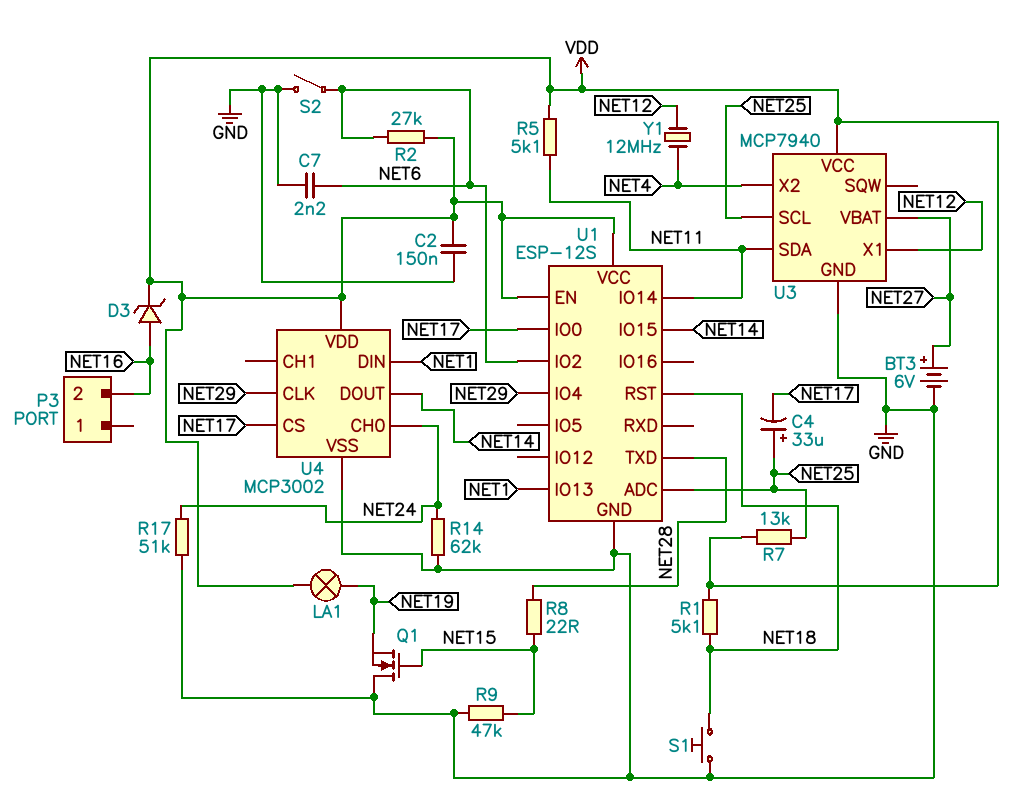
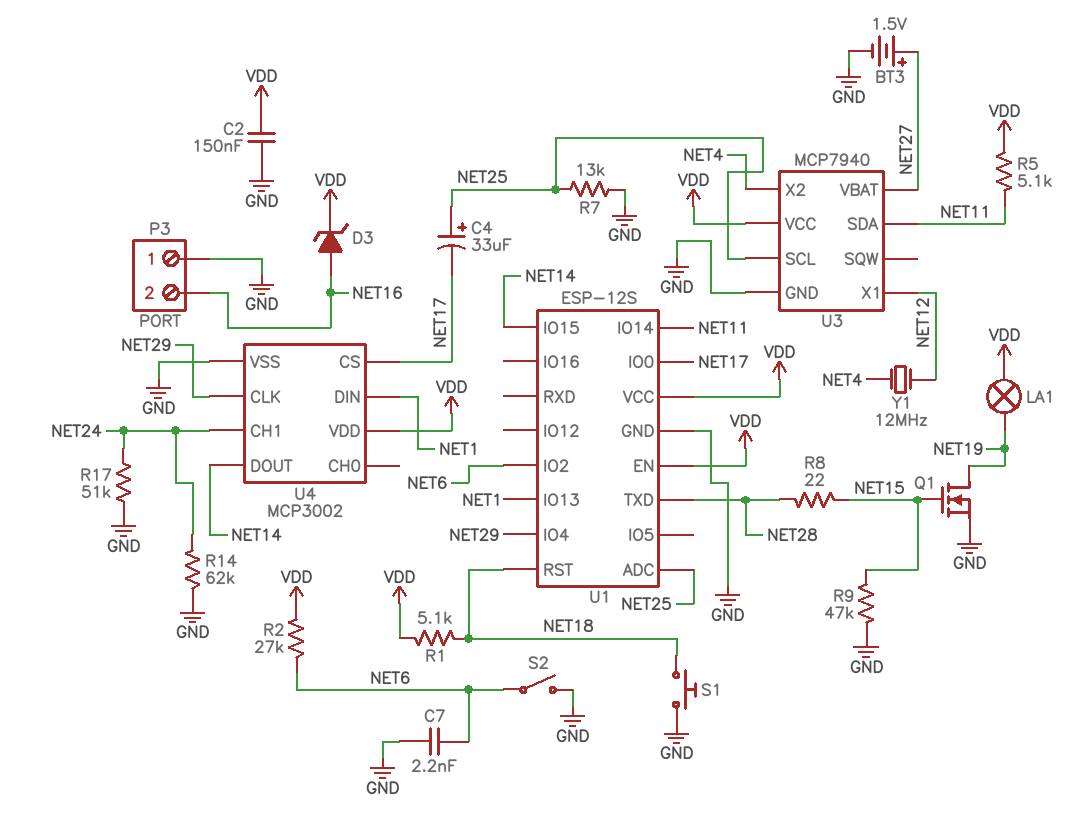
BT3: 6V (plus NET27, minus GND) -> 1.5V (plus NET27, minus GND)
P3 pin 1: none -> GND
Q1: NMOS (G NET15, D GND, S NET19) -> NMOS (G NET15, D NET19, S GND)
R7: 13k (NET25, VDD) -> 13k (GND, NET25)
U4 pin CH0: NET24 -> none
U4 pin CH1: none -> NET24

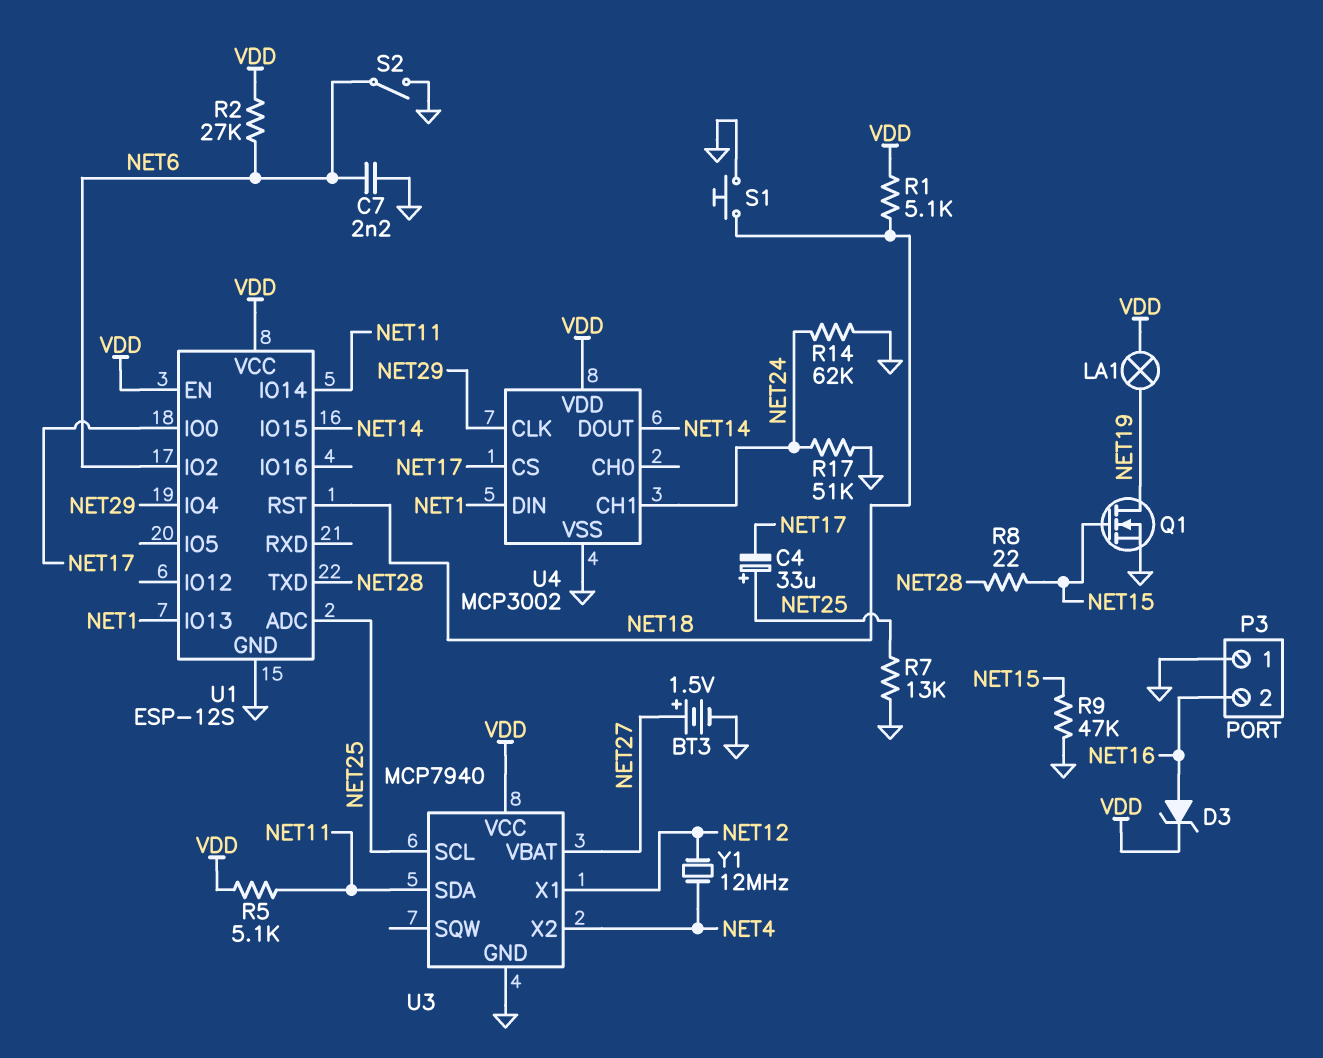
C2: 150nF (GND, VDD) -> none

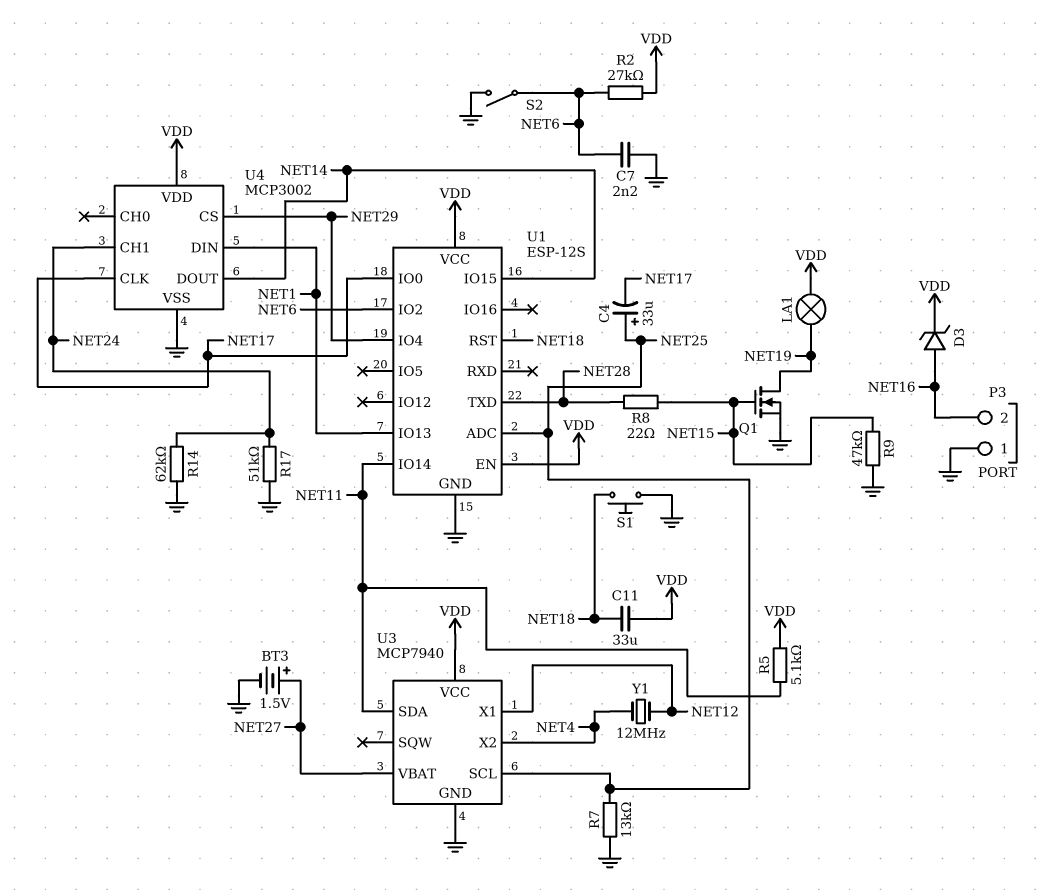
C11: none -> 33uF (NET18, VDD)
R1: 5.1k (NET18, VDD) -> none
U4 pin CLK: NET29 -> NET17
U4 pin CS: NET17 -> NET29

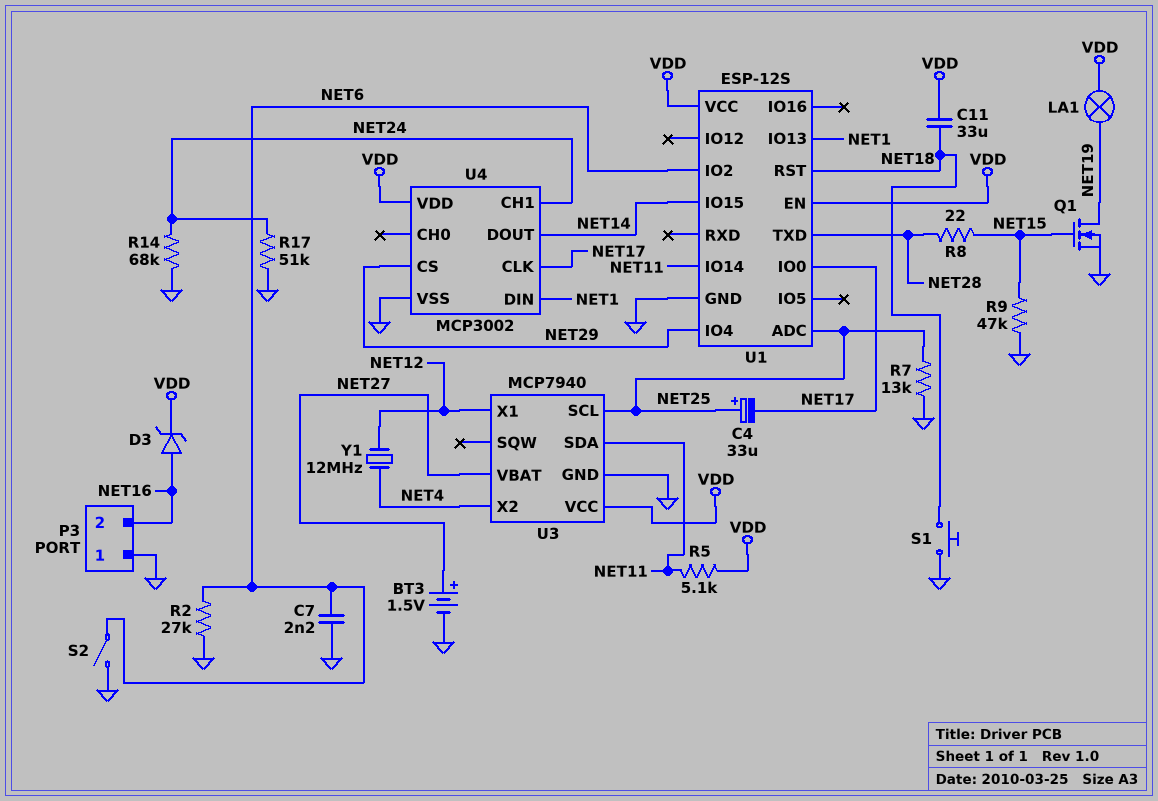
R2: 27k (NET6, VDD) -> 27k (GND, NET6)
R14: 62k (GND, NET24) -> 68k (GND, NET24)

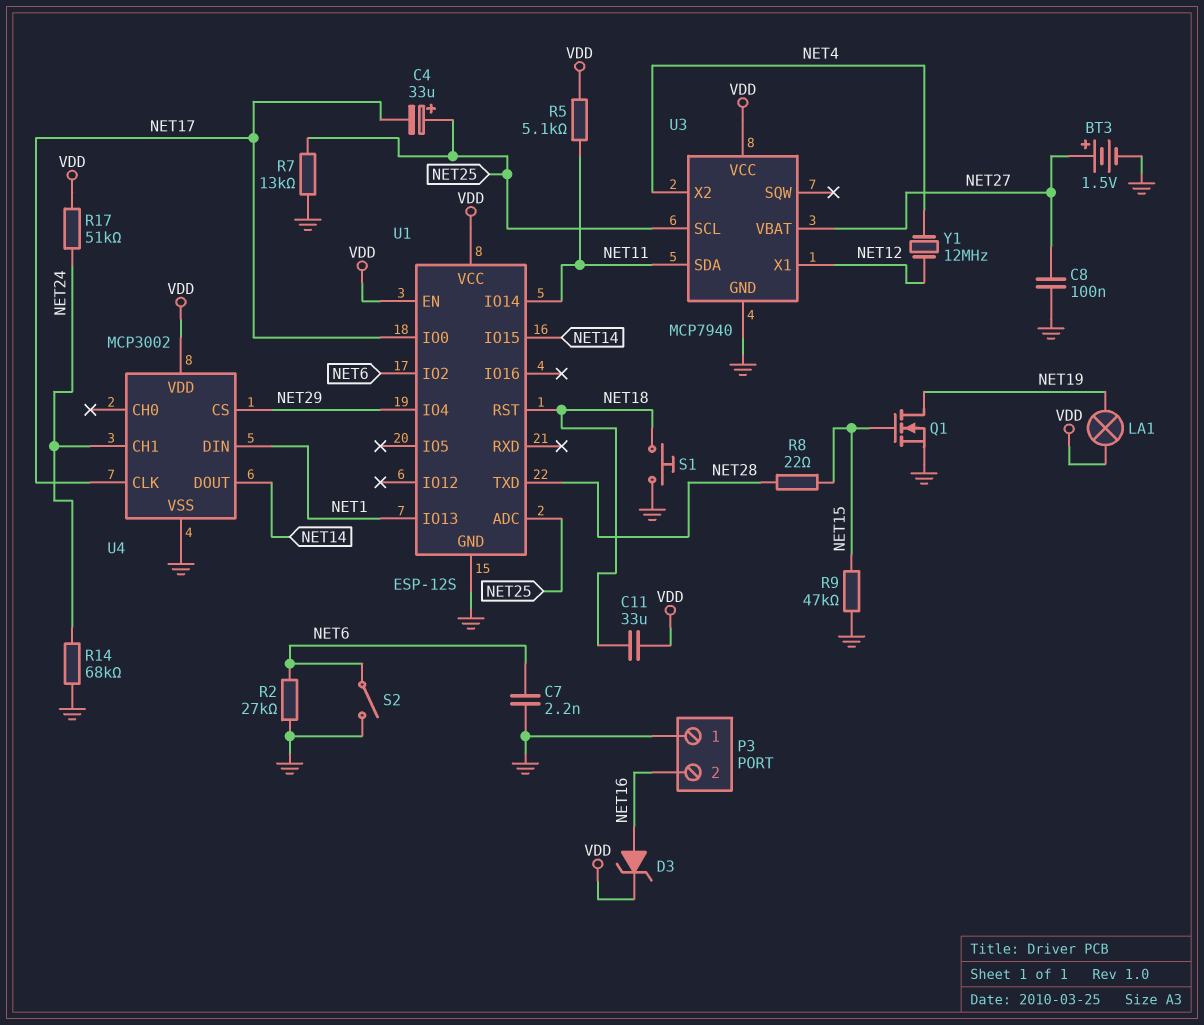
C8: none -> 100nF (GND, NET27)
R17: 51k (GND, NET24) -> 51k (NET24, VDD)

